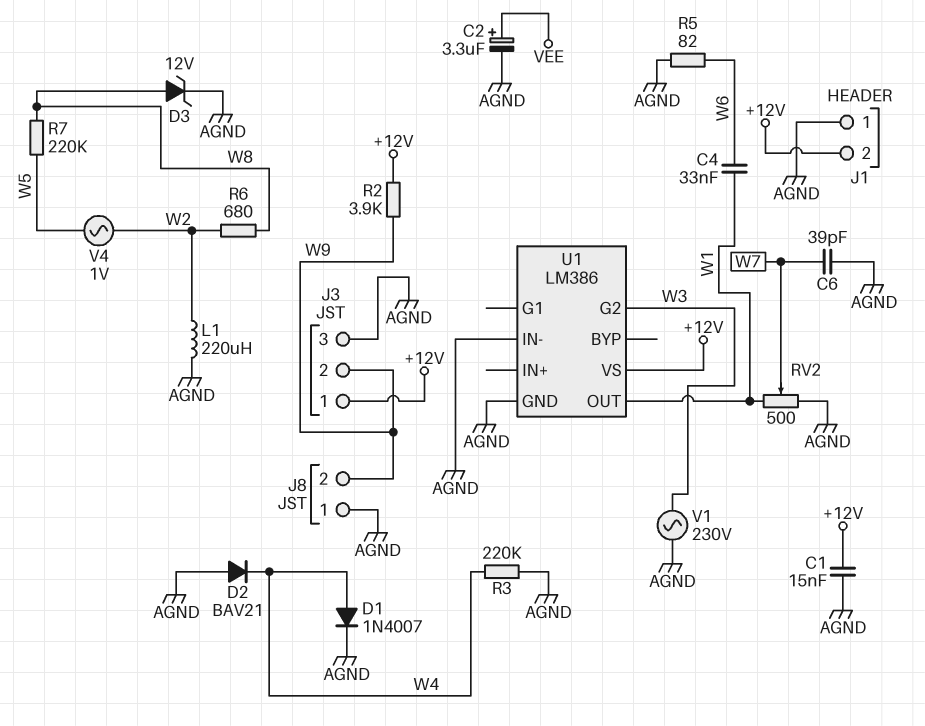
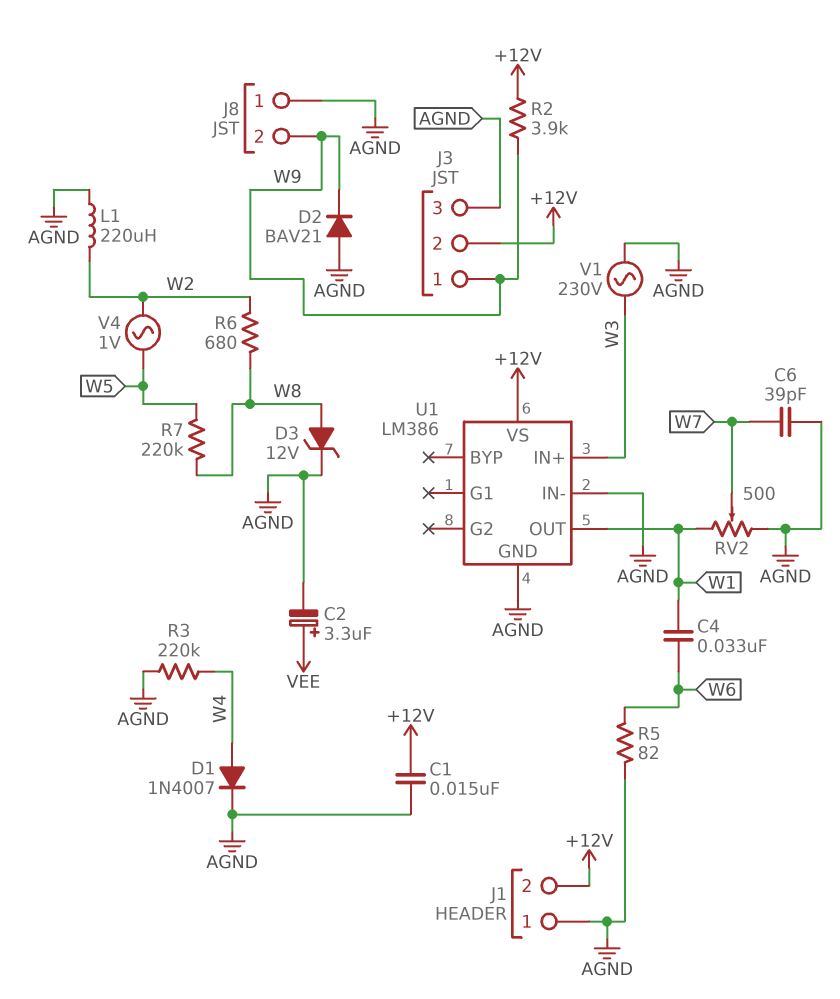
D2: diode BAV21 (A AGND, K W4) -> diode BAV21 (A AGND, K W9)
J3 pin 1: +12V -> W9
J3 pin 2: W9 -> +12V
U1 pin G2: W3 -> none
U1 pin IN+: none -> W3

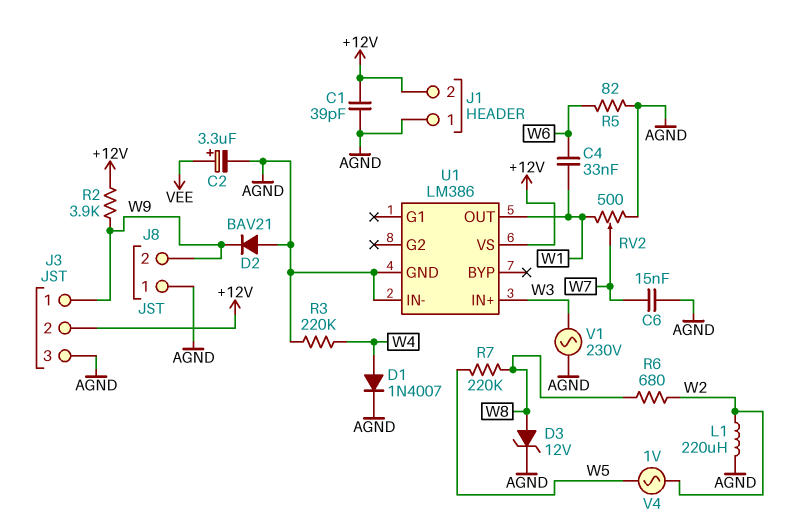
C1: 15nF (+12V, AGND) -> 39pF (+12V, AGND)
C6: 39pF (AGND, W7) -> 15nF (AGND, W7)

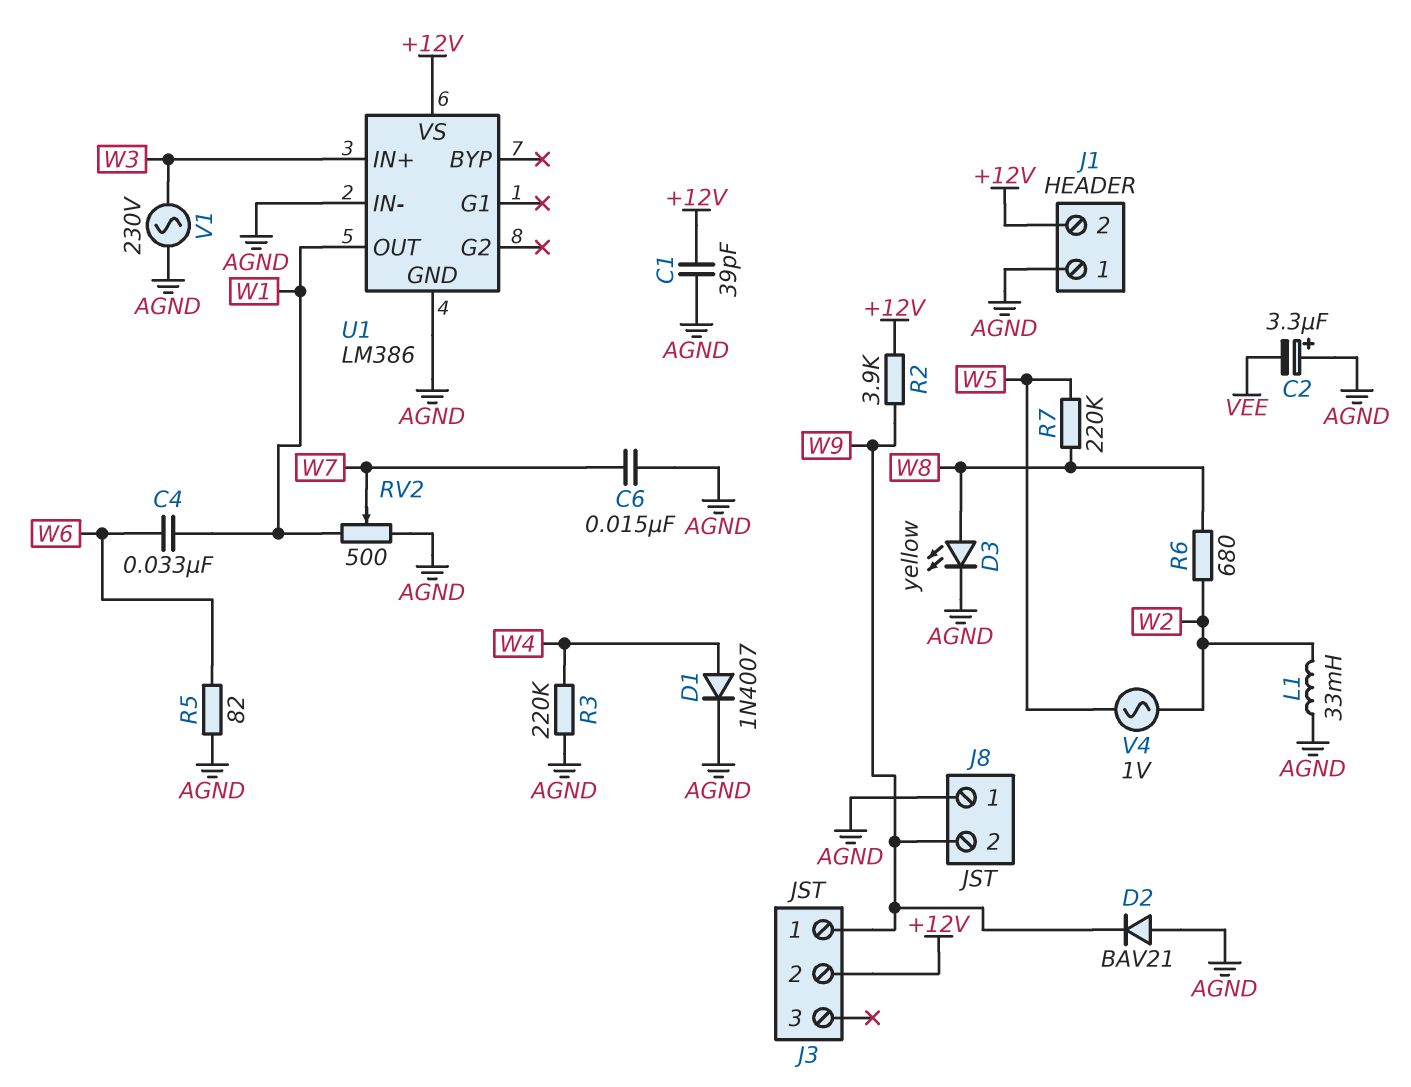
C2: 3.3uF (plus VEE, minus AGND) -> 3.3uF (plus AGND, minus VEE)
D3: zener 12V (A W8, K AGND) -> LED yellow (A W8, K AGND)
J3 pin 3: AGND -> none
L1: 220uH (AGND, W2) -> 33mH (AGND, W2)

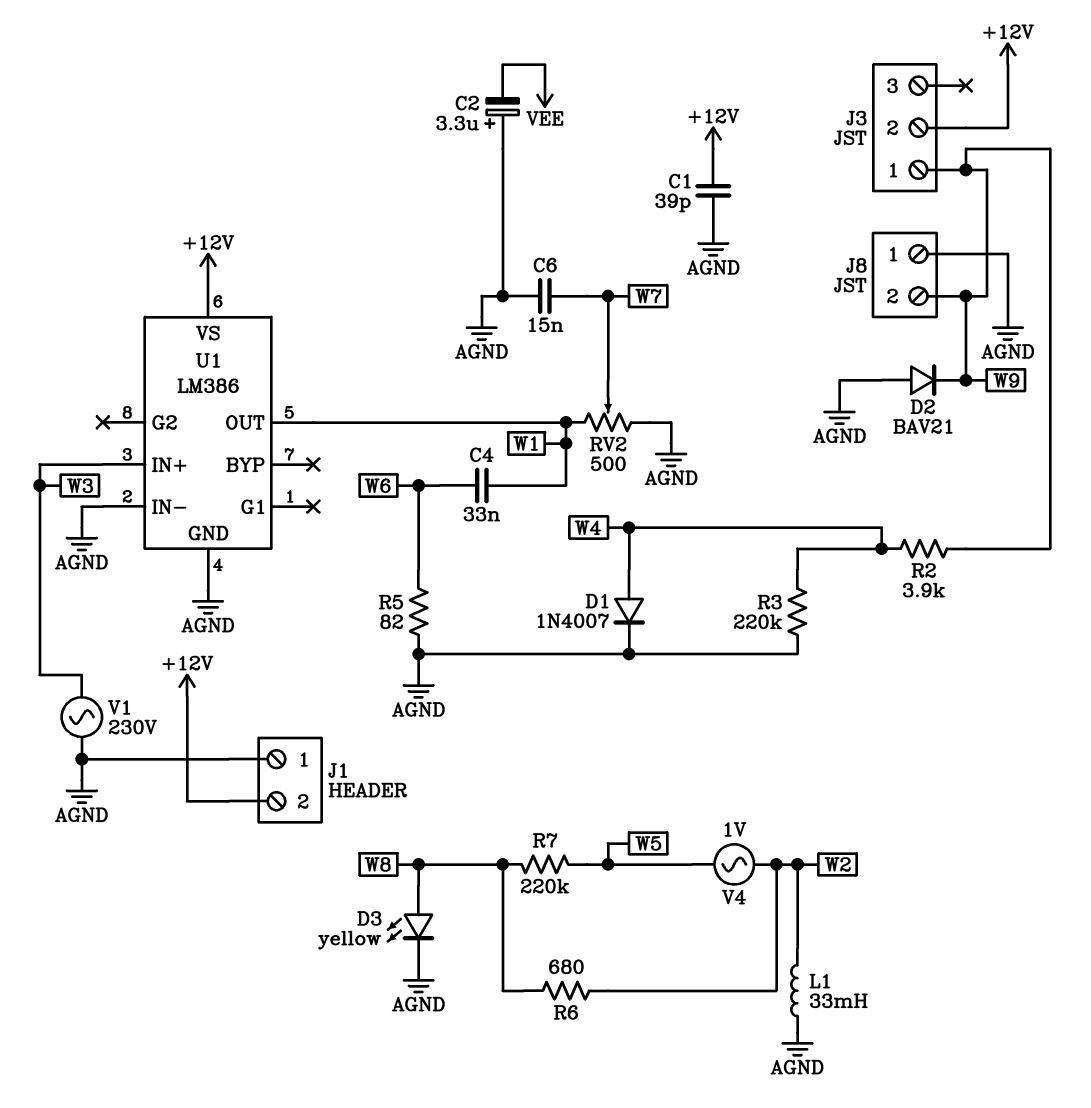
R2: 3.9k (+12V, W9) -> 3.9k (W4, W9)

